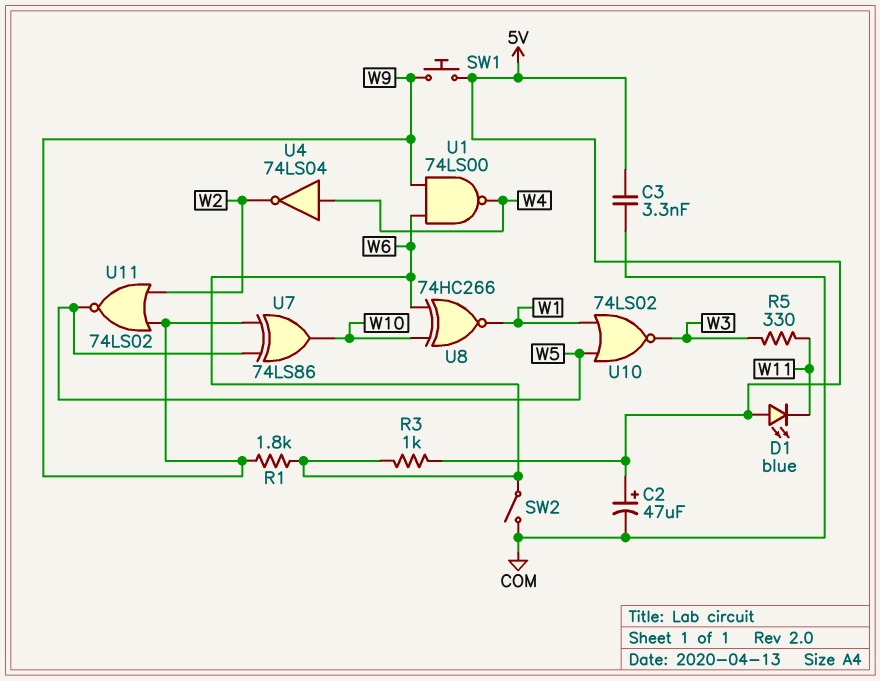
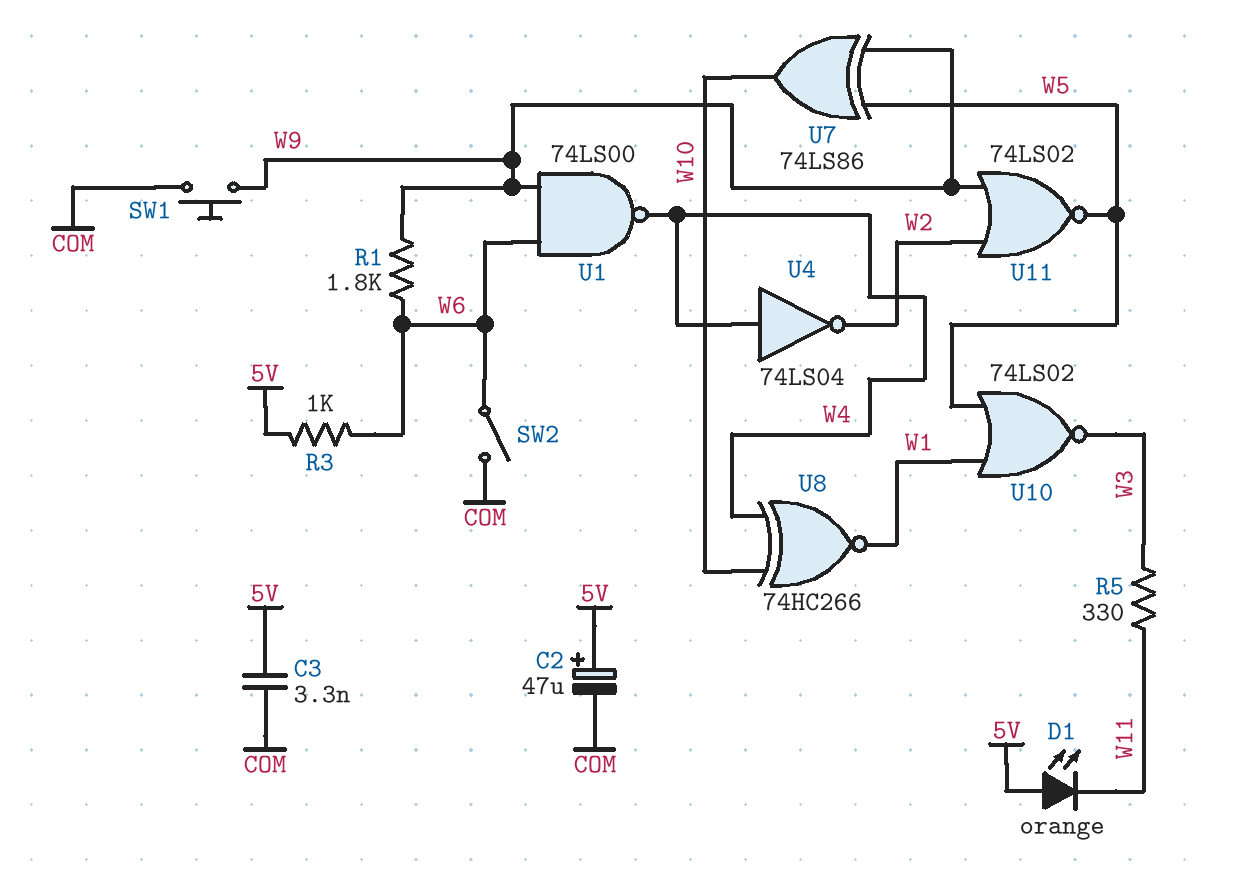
D1: LED blue (A 5V, K W11) -> LED orange (A 5V, K W11)
SW1: button (5V, W9) -> button (COM, W9)
U8: XNOR 74HC266 (in W6, in W10, out W1) -> XNOR 74HC266 (in W4, in W10, out W1)

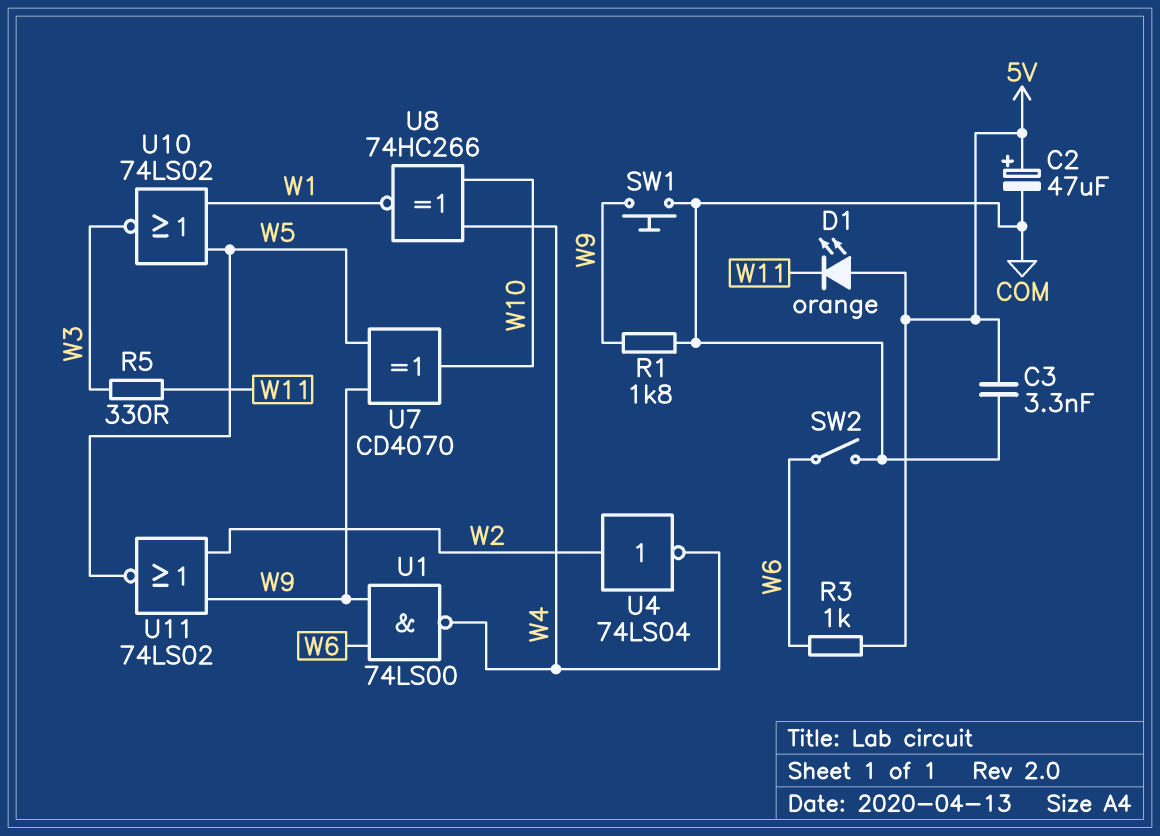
R1: 1.8k (W6, W9) -> 1.8k (COM, W9)
U4: NOT 74LS04 (in W4, out W2) -> NOT 74LS04 (in W2, out W4)
U7: XOR 74LS86 (in W5, in W9, out W10) -> XOR CD4070 (in W5, in W9, out W10)

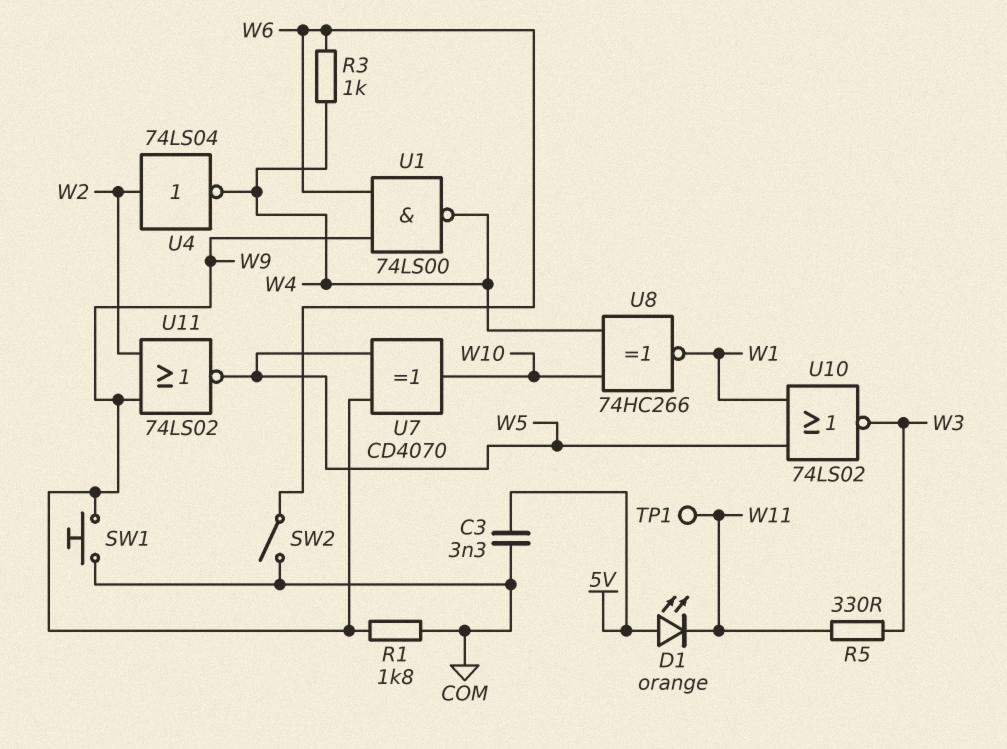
C2: 47uF (plus 5V, minus COM) -> none
R3: 1k (5V, W6) -> 1k (W4, W6)
TP1: none -> test point (W11)

